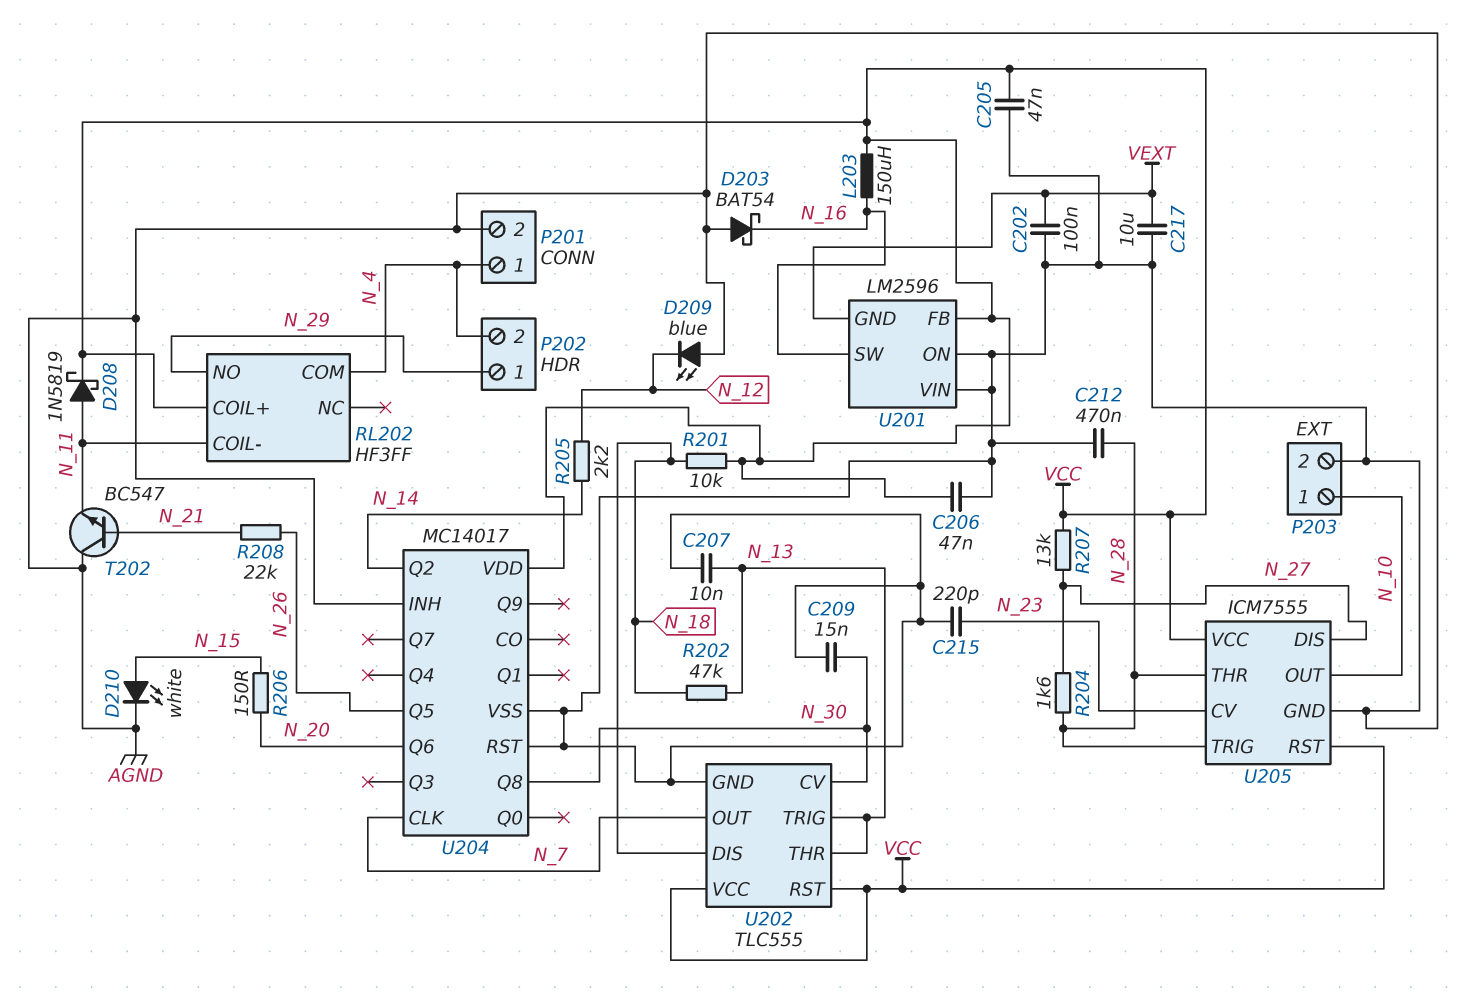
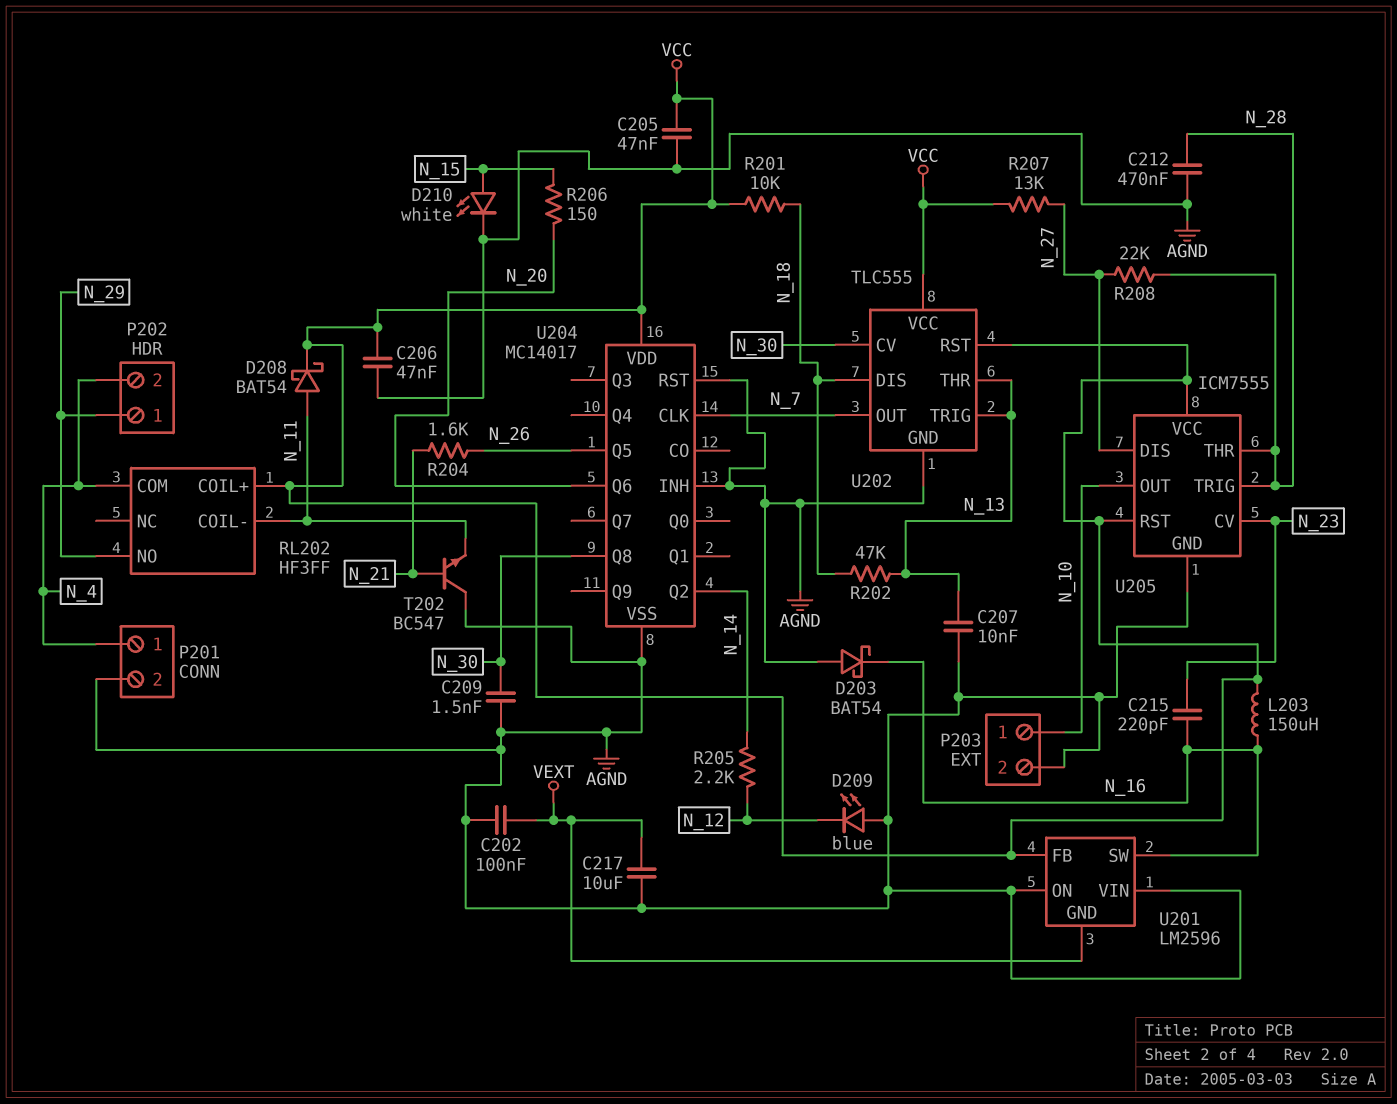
C209: 15nF (AGND, N_30) -> 1.5nF (AGND, N_30)
C215: 220pF (AGND, N_23) -> 220pF (N_16, N_23)
D208: schottky 1N5819 (A N_11, K VCC) -> schottky BAT54 (A N_11, K VCC)
R204: 1.6k (N_27, N_28) -> 1.6k (N_21, N_26)
R208: 22k (N_21, N_26) -> 22k (N_27, N_28)

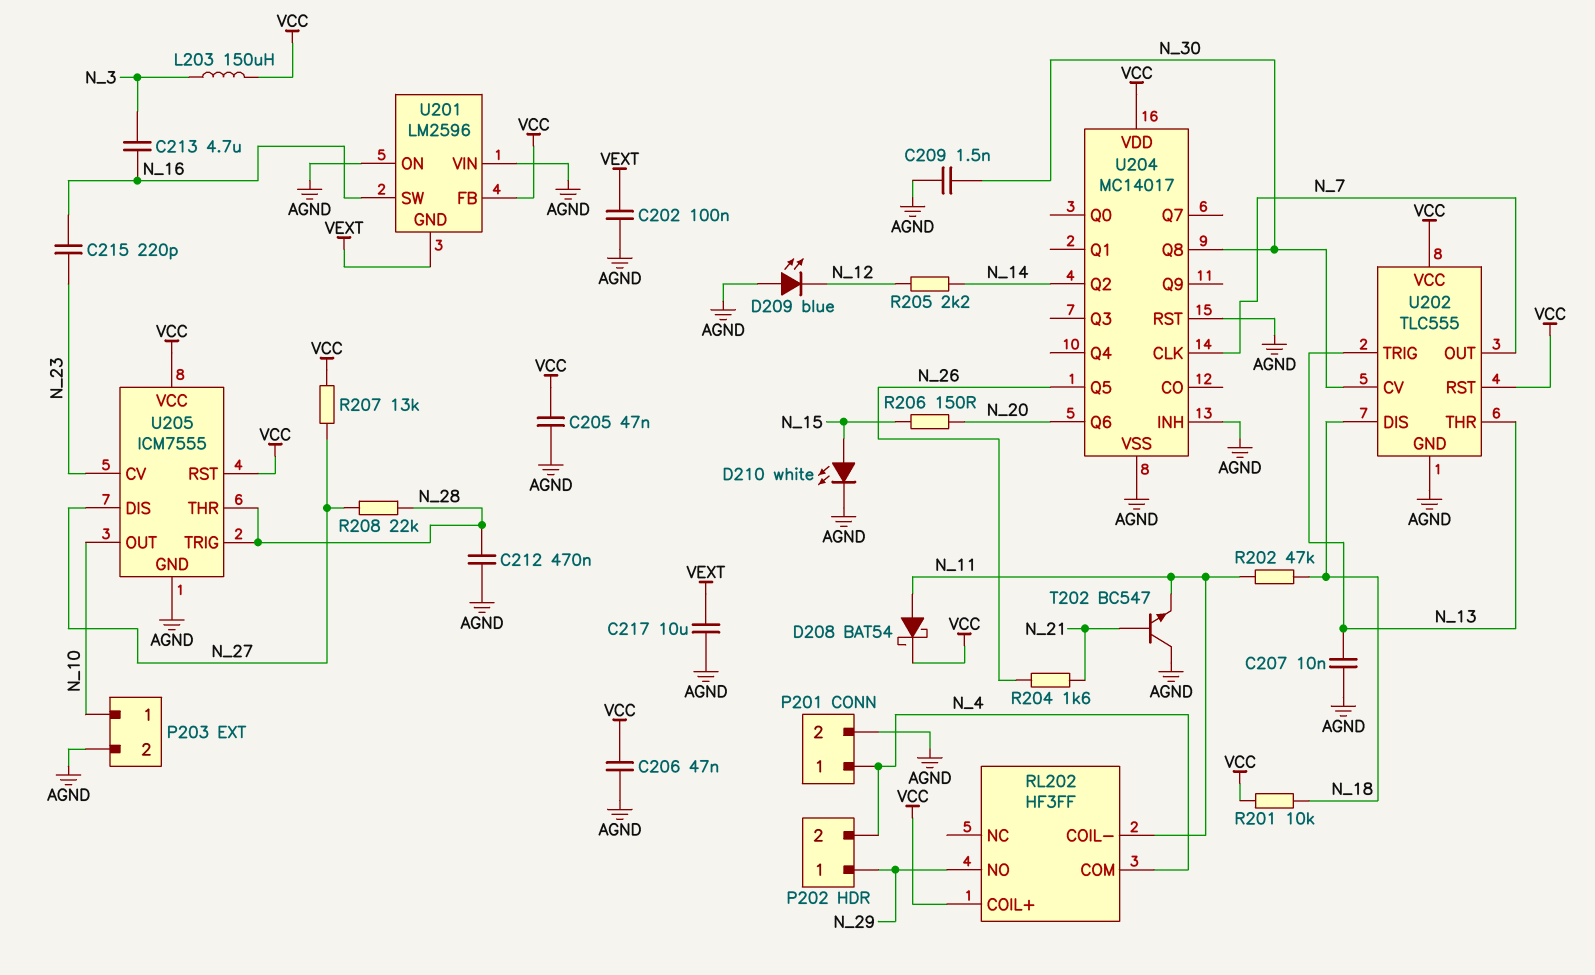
C213: none -> 4.7uF (N_3, N_16)
D203: schottky BAT54 (A AGND, K N_16) -> none
L203: 150uH (N_16, VCC) -> 150uH (N_3, VCC)
R202: 47k (N_13, N_18) -> 47k (N_11, N_18)

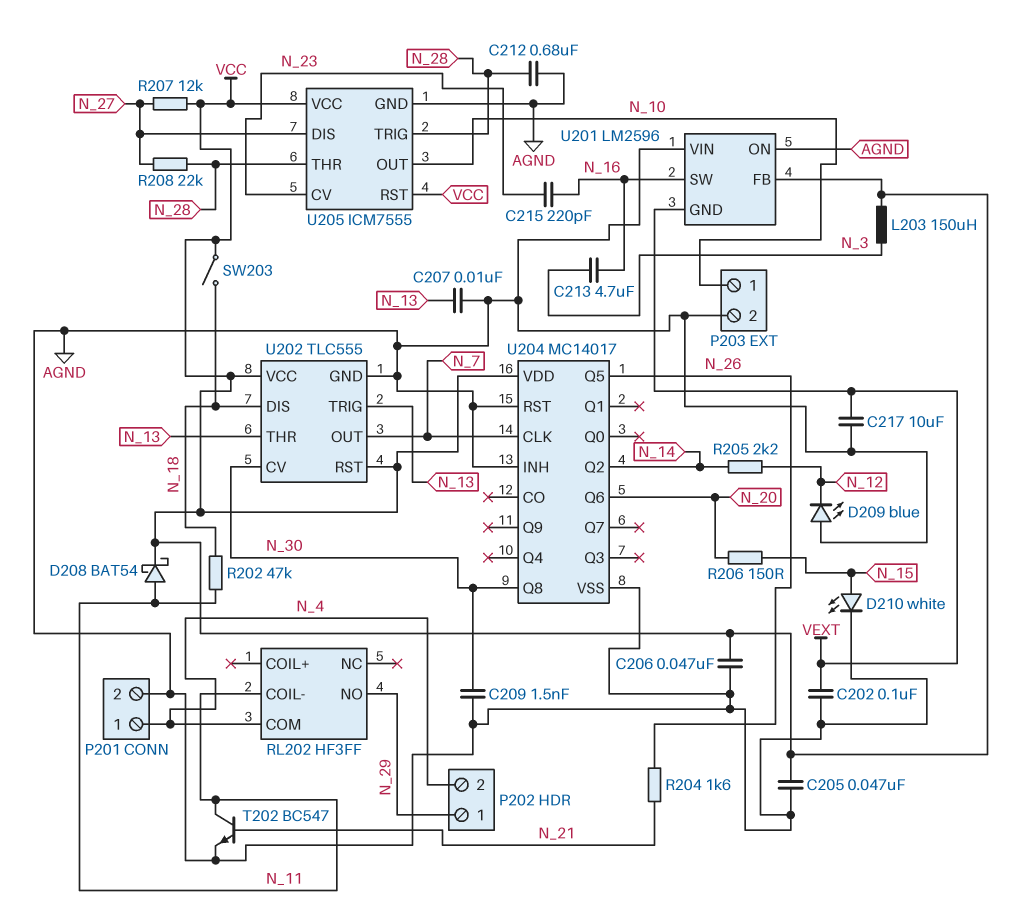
C212: 470nF (AGND, N_28) -> 680nF (AGND, N_28)
R201: 10k (N_18, VCC) -> none
R207: 13k (N_27, VCC) -> 12k (N_27, VCC)
RL202 pin COIL+: VCC -> none
SW203: none -> switch (N_18, VCC)
T202: NPN BC547 (B N_21, C AGND, E N_11) -> NPN BC547 (B N_21, C N_11, E AGND)

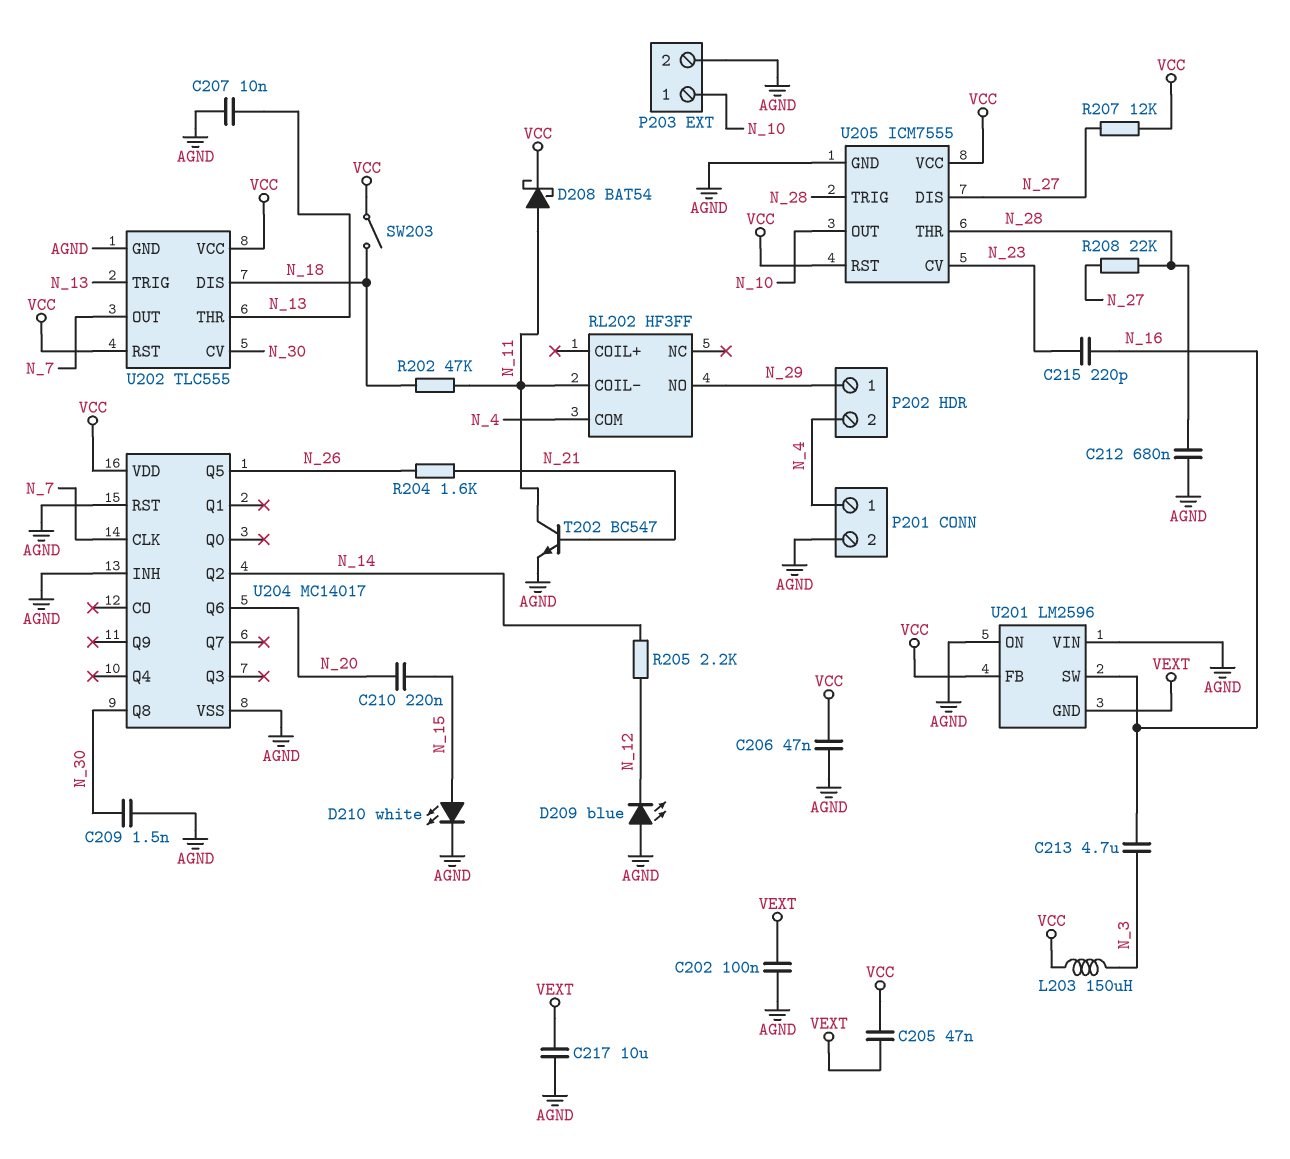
C205: 47nF (AGND, VCC) -> 47nF (VCC, VEXT)
C210: none -> 220nF (N_15, N_20)
R206: 150 (N_15, N_20) -> none

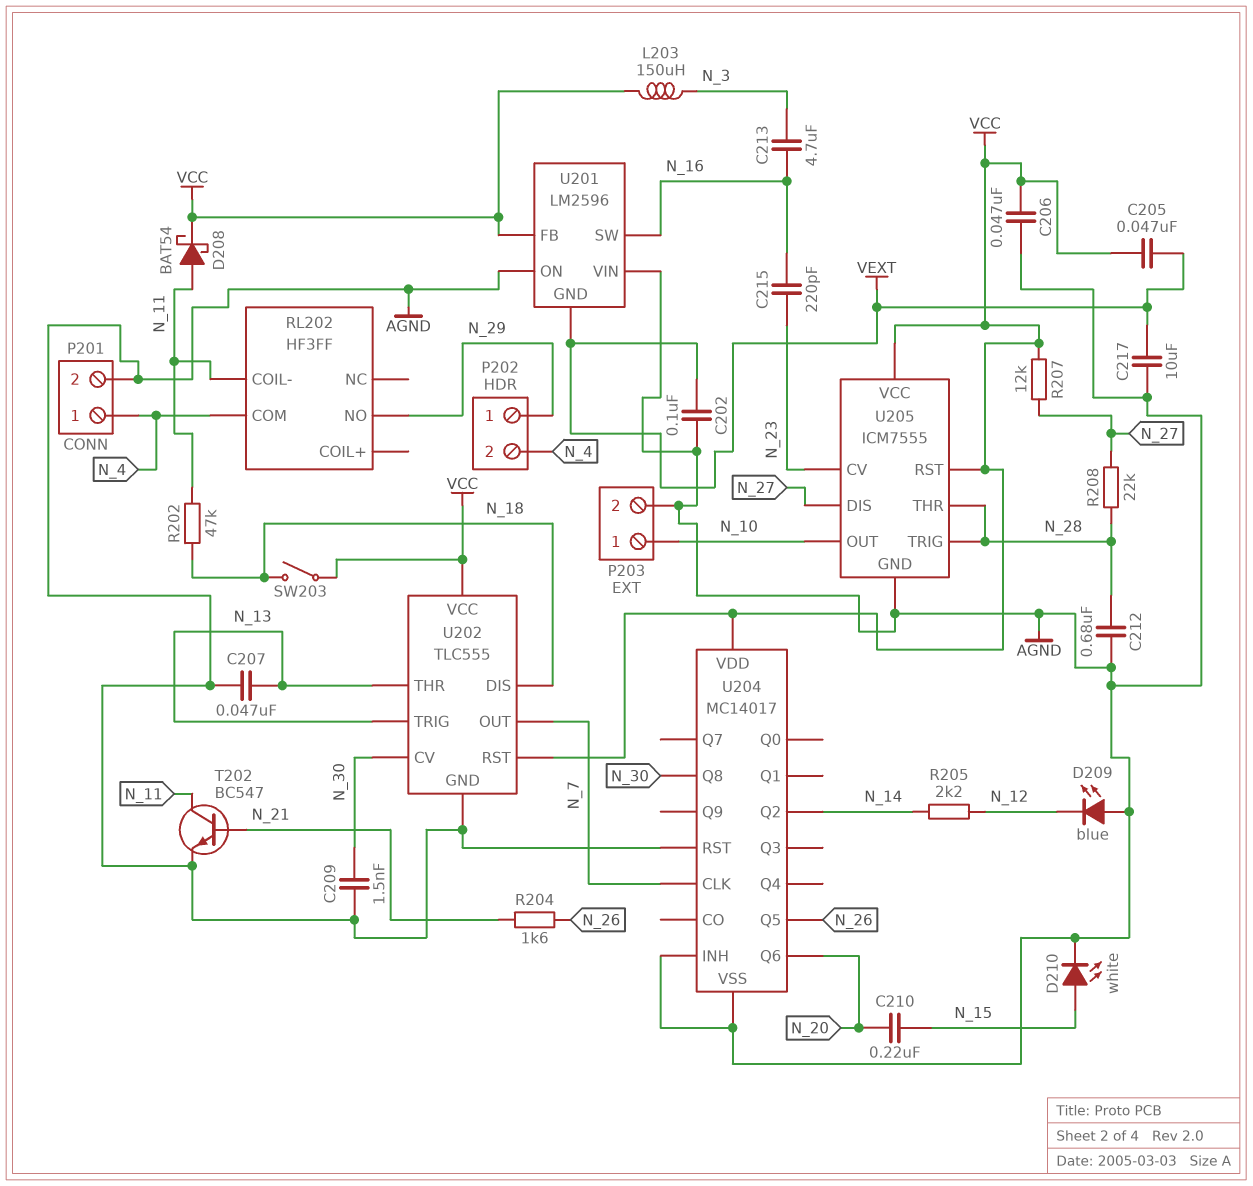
C207: 10nF (AGND, N_13) -> 47nF (AGND, N_13)

